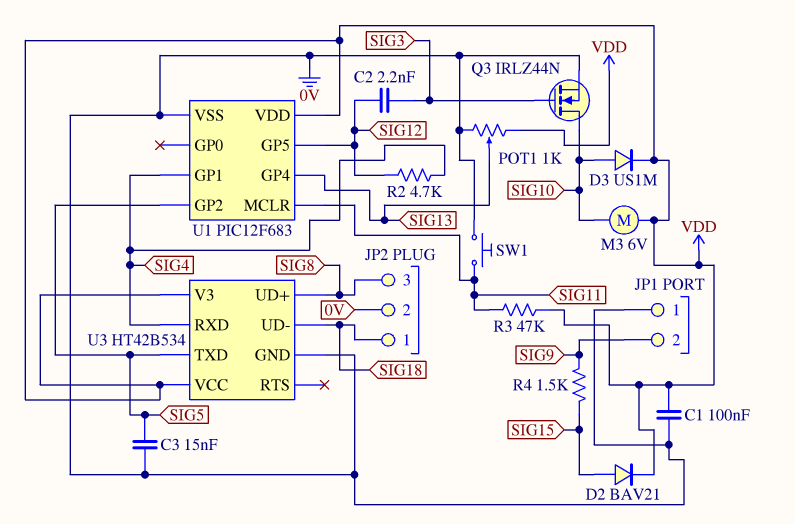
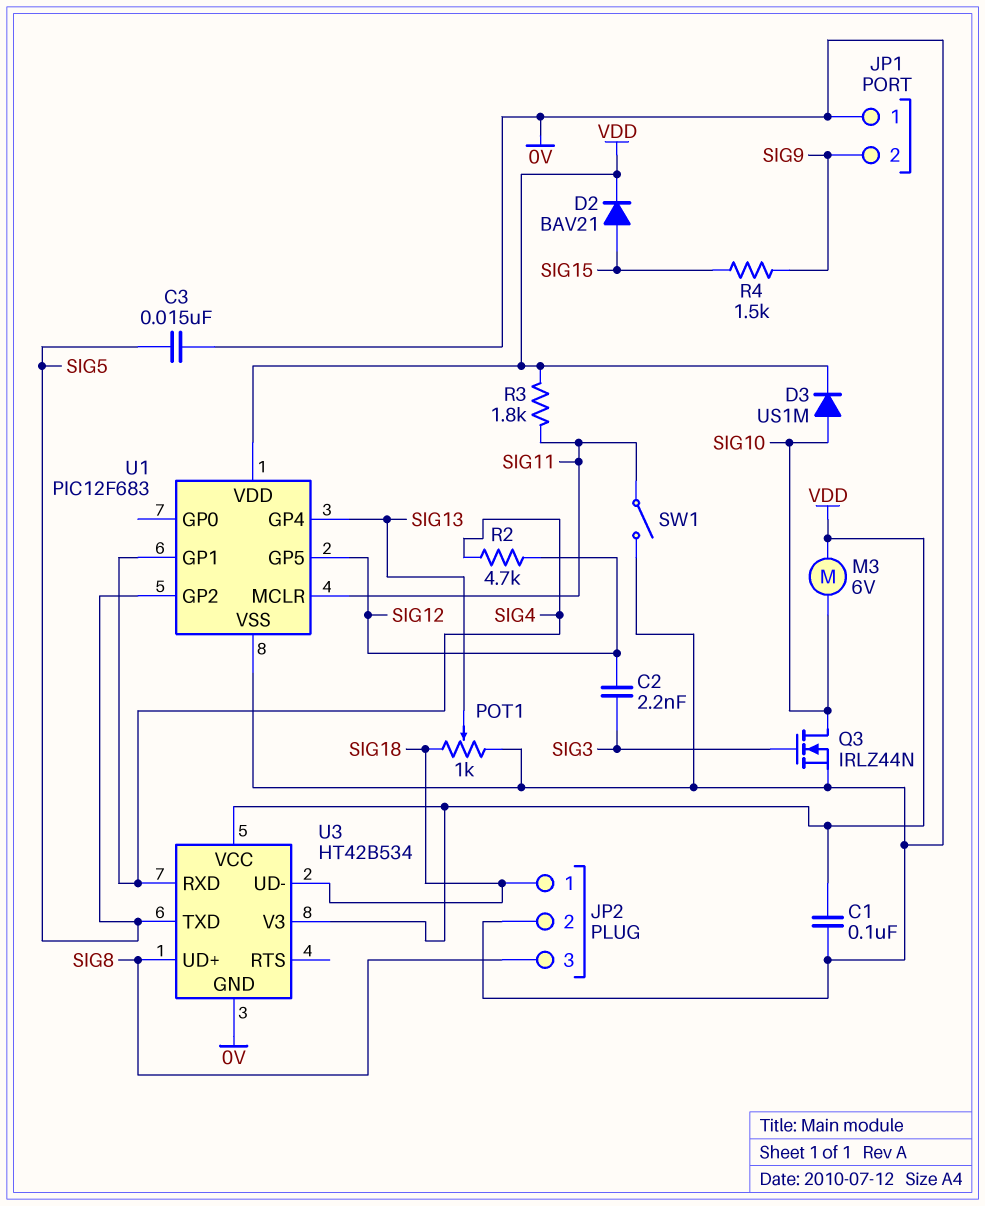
POT1: 1k (0V, VDD, wiper SIG13) -> 1k (0V, SIG18, wiper SIG13)
R3: 47k (SIG11, VDD) -> 1.8k (SIG11, VDD)
SW1: button (0V, SIG11) -> switch (0V, SIG11)

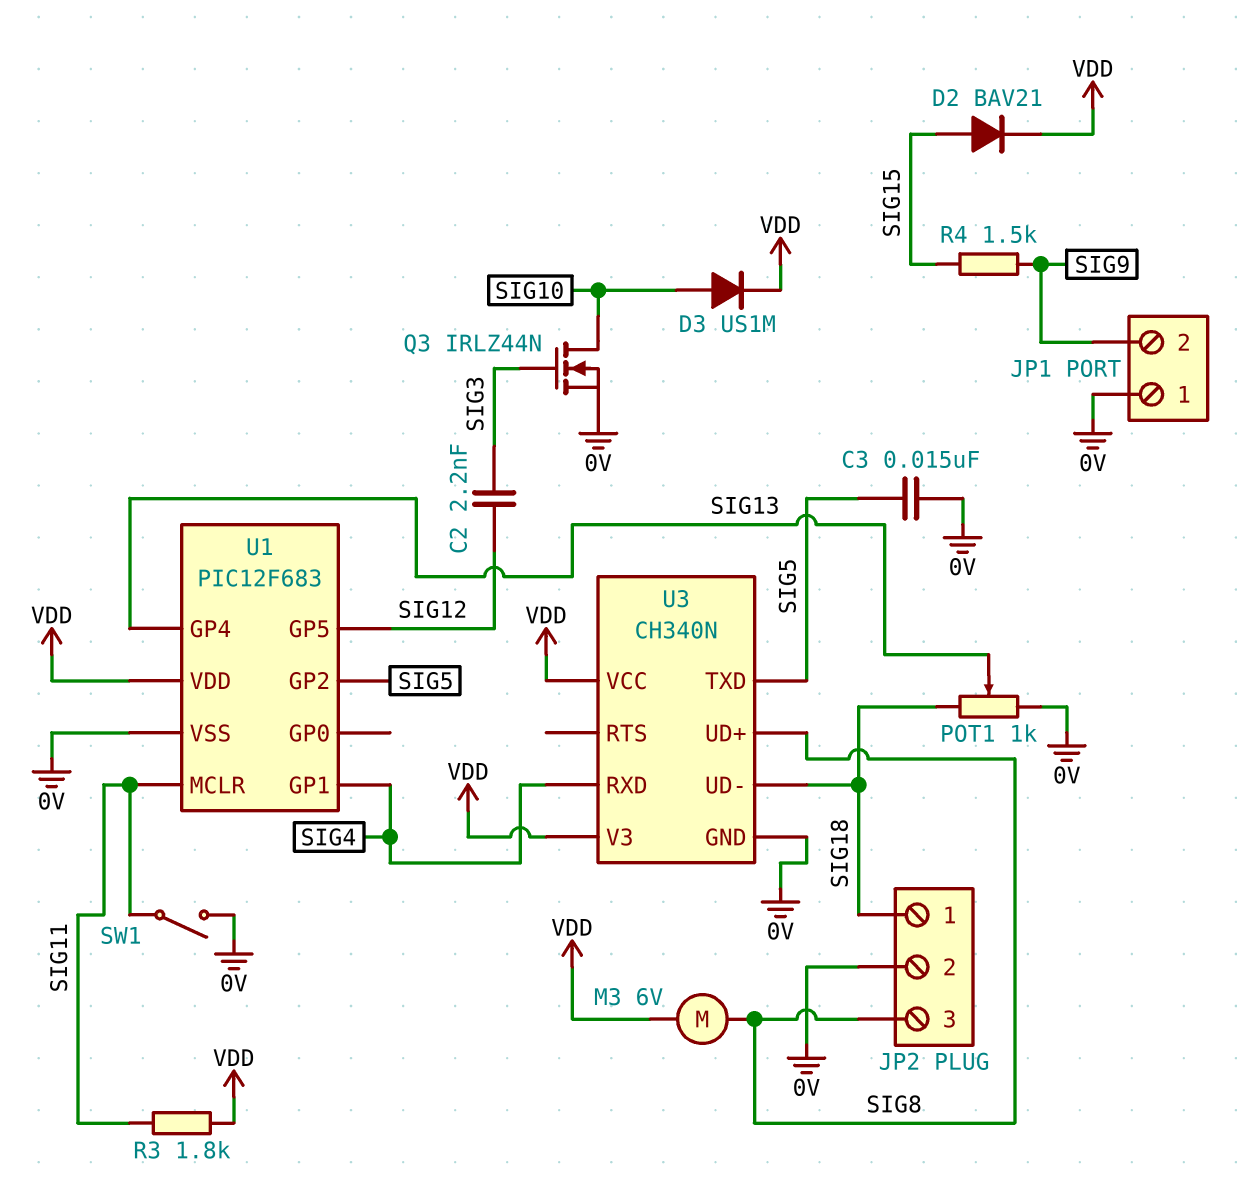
C1: 100nF (0V, VDD) -> none
M3: motor 6V (SIG10, VDD) -> motor 6V (SIG8, VDD)
R2: 4.7k (SIG4, SIG12) -> none
U3: HT42B534 -> CH340N

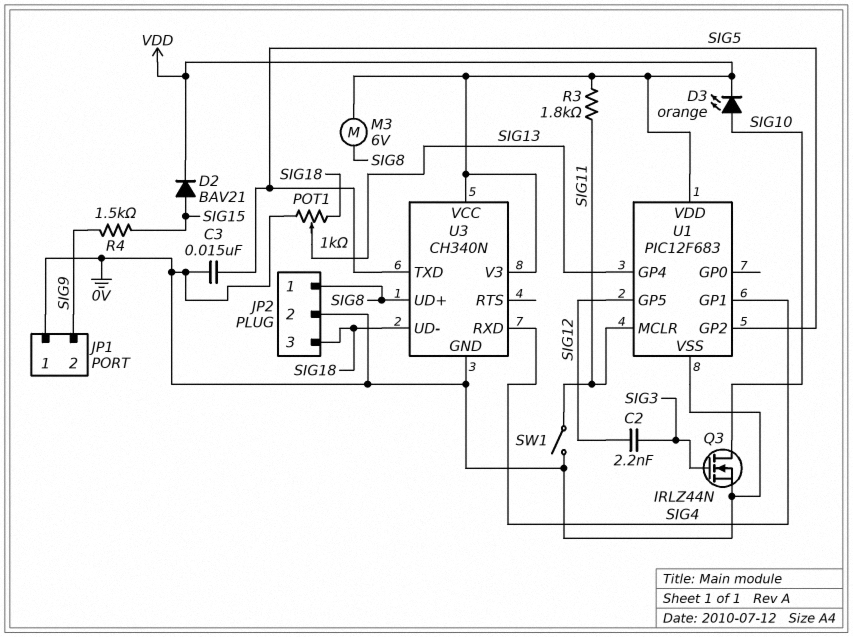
D3: diode US1M (A SIG10, K VDD) -> LED orange (A SIG10, K VDD)
JP2 pin 1: SIG18 -> SIG8
JP2 pin 3: SIG8 -> SIG18

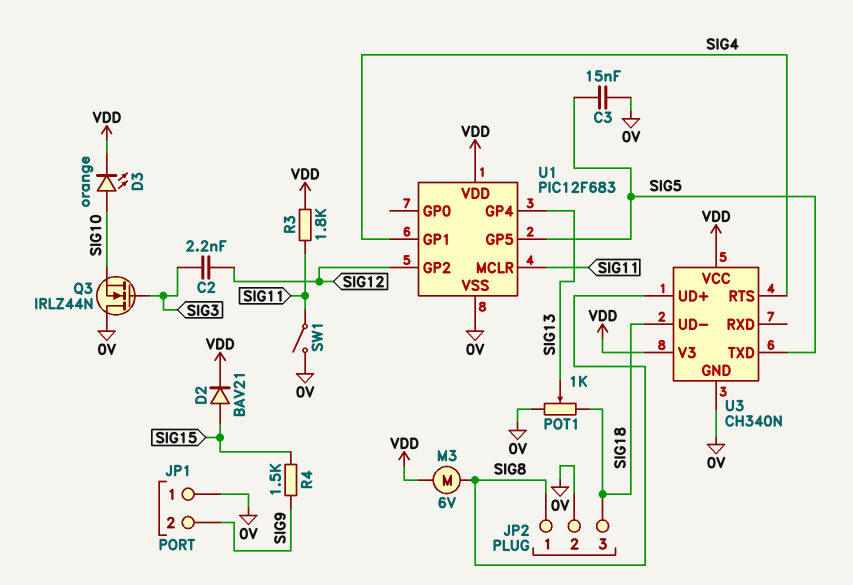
Q3: NMOS IRLZ44N (G SIG3, D SIG10, S 0V) -> NMOS IRLZ44N (G SIG3, D 0V, S SIG10)
U1 pin GP2: SIG5 -> SIG12
U1 pin GP5: SIG12 -> SIG5
U3 pin RTS: none -> SIG4
U3 pin RXD: SIG4 -> none

